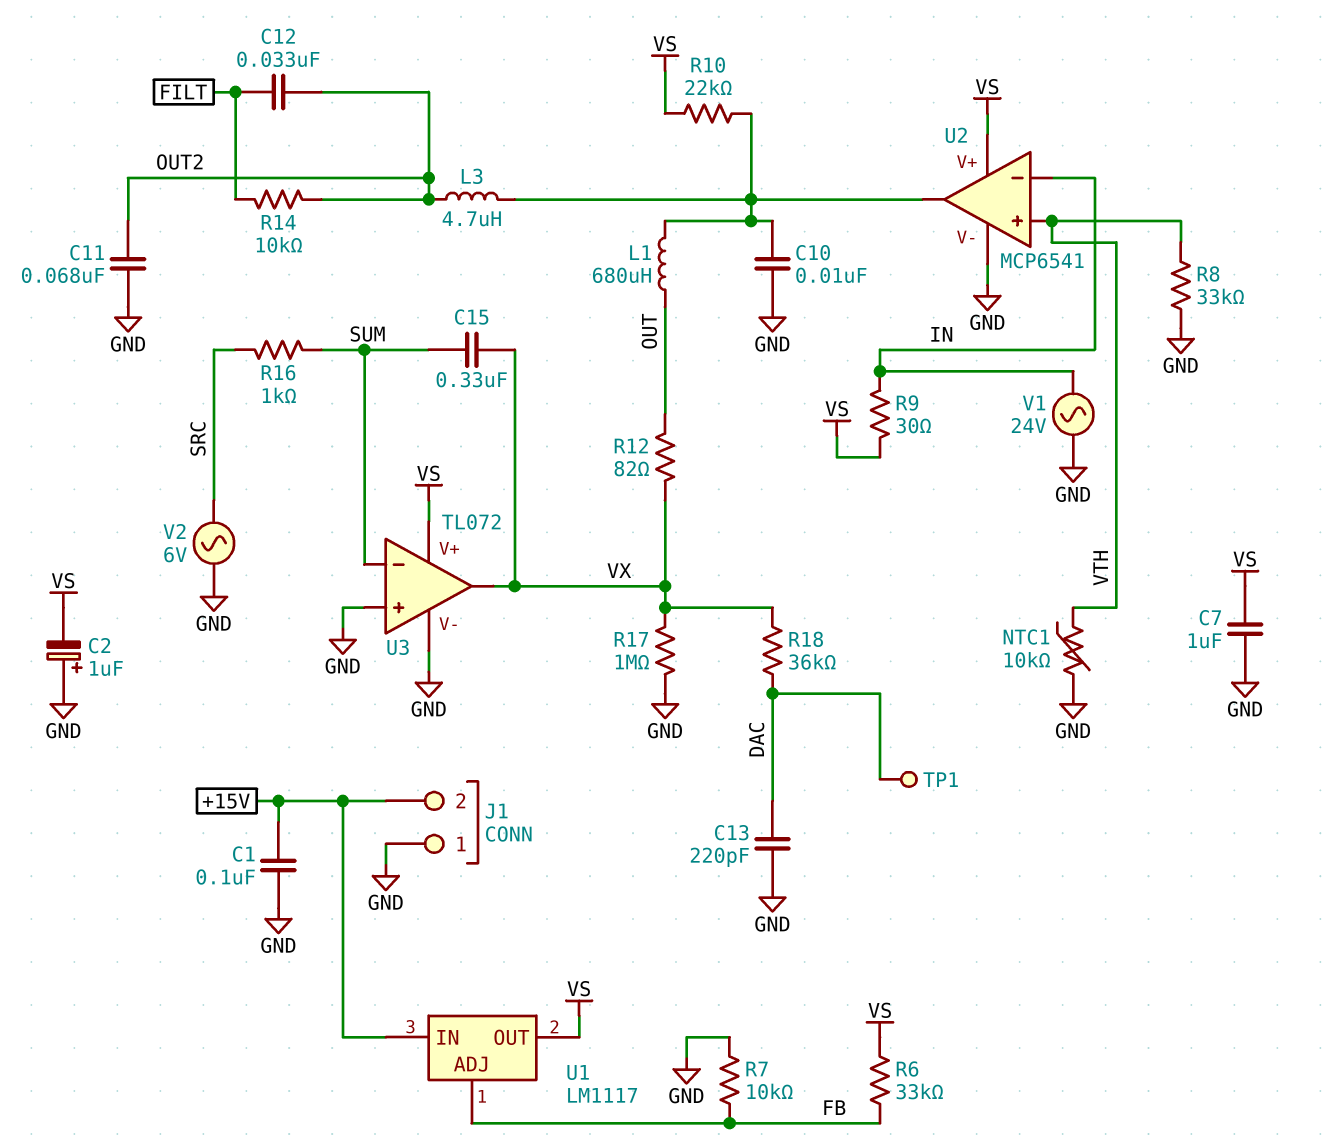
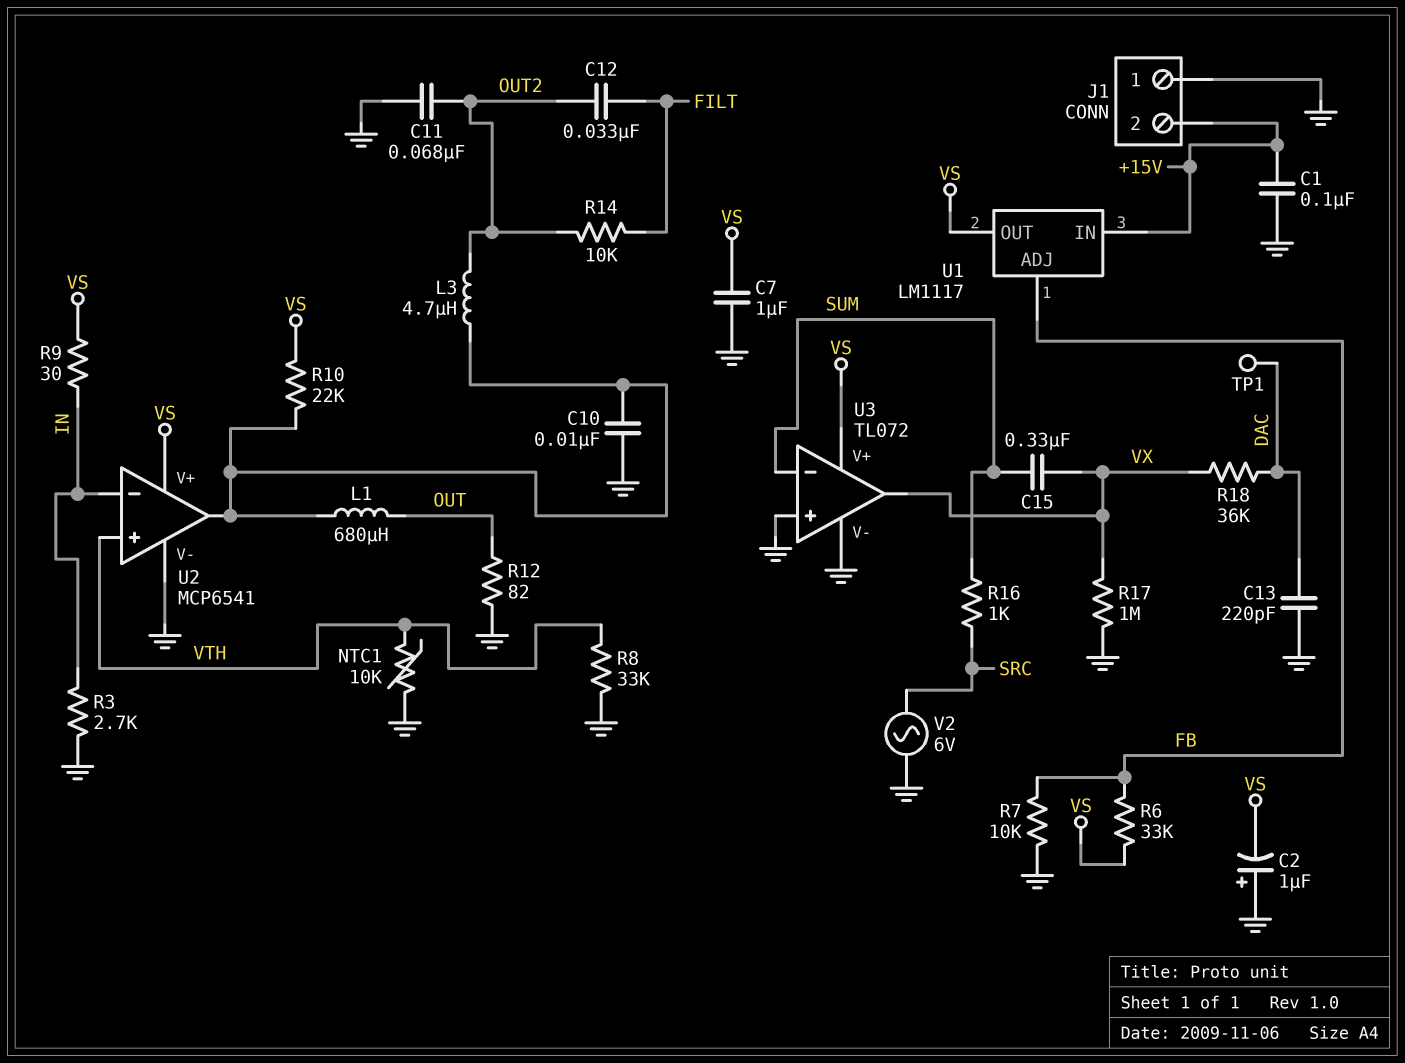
R3: none -> 2.7k (GND, IN)
R12: 82 (OUT, VX) -> 82 (GND, OUT)
V1: AC 24V (GND, IN) -> none

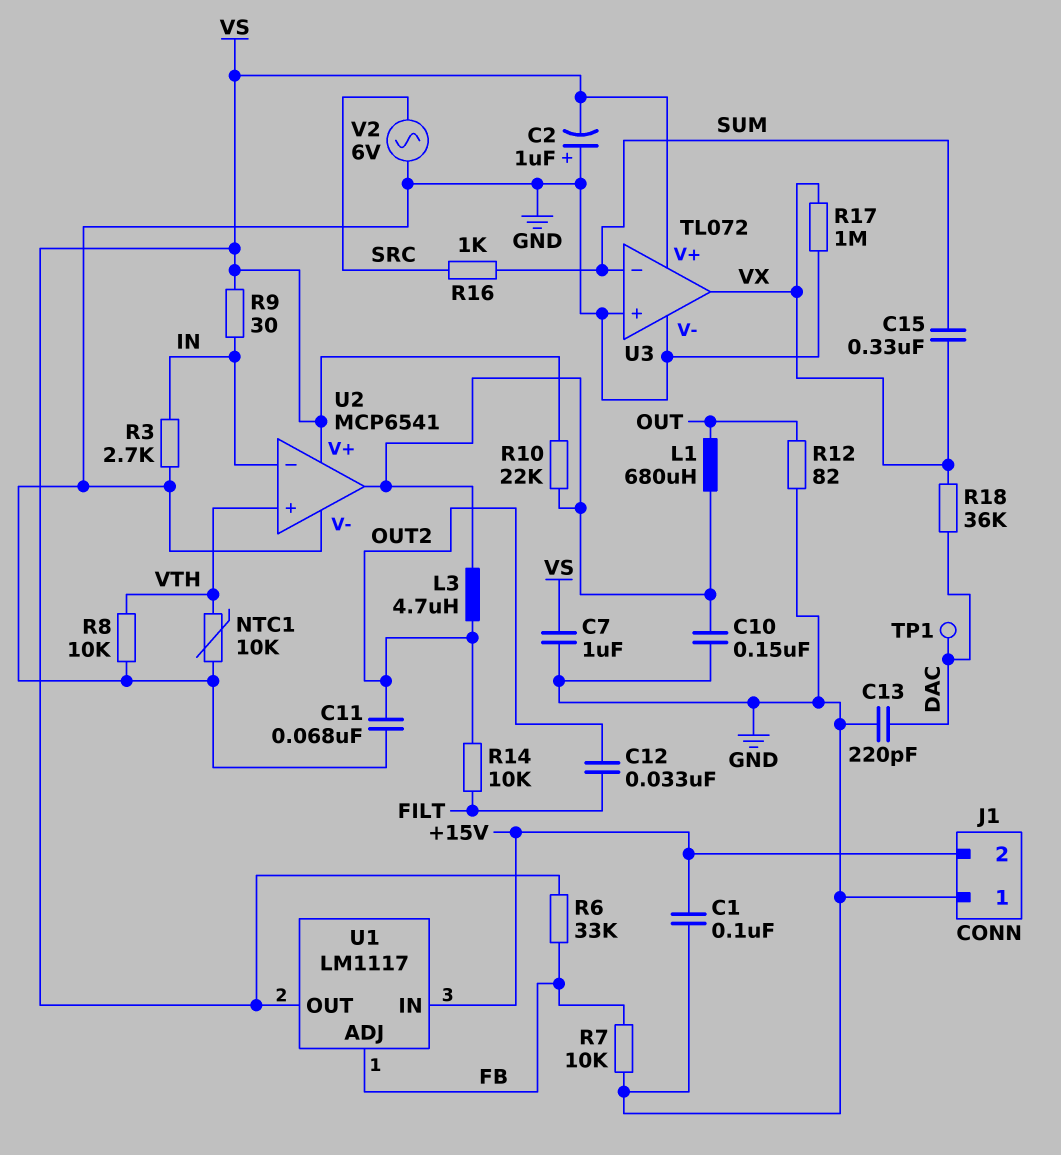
C10: 10nF (GND, U2/out) -> 150nF (GND, U2/out)
R8: 33k (GND, VTH) -> 10k (GND, VTH)

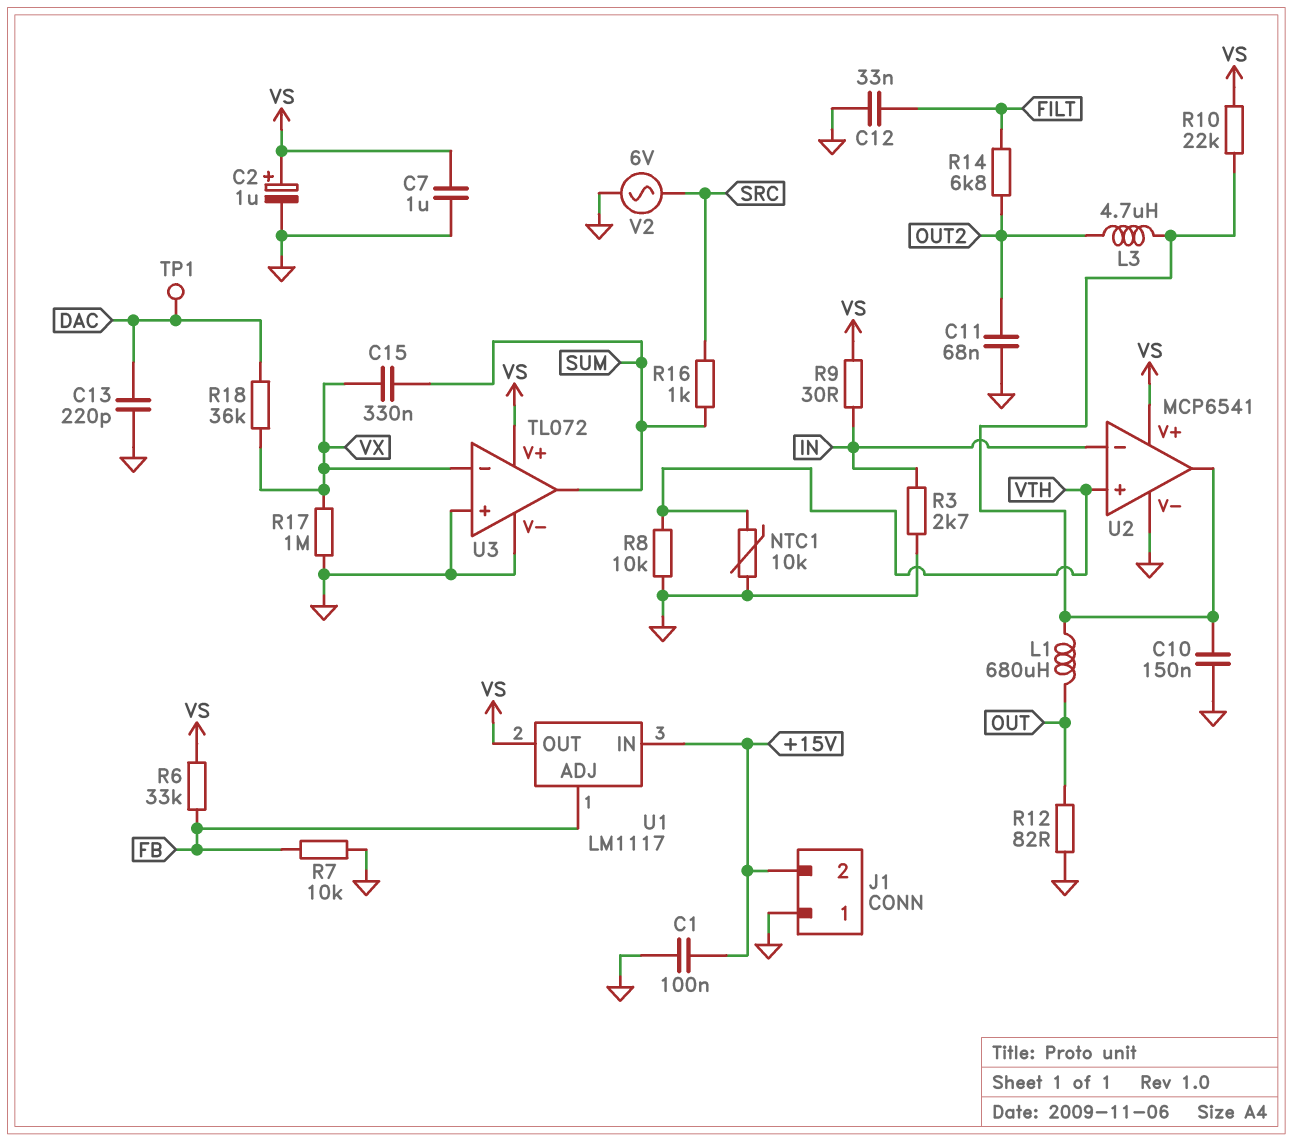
C2: 1uF (plus GND, minus VS) -> 1uF (plus VS, minus GND)
C12: 33nF (FILT, OUT2) -> 33nF (FILT, GND)
R14: 10k (FILT, OUT2) -> 6.8k (FILT, OUT2)
U3 pin in-: SUM -> VX
U3 pin out: VX -> SUM

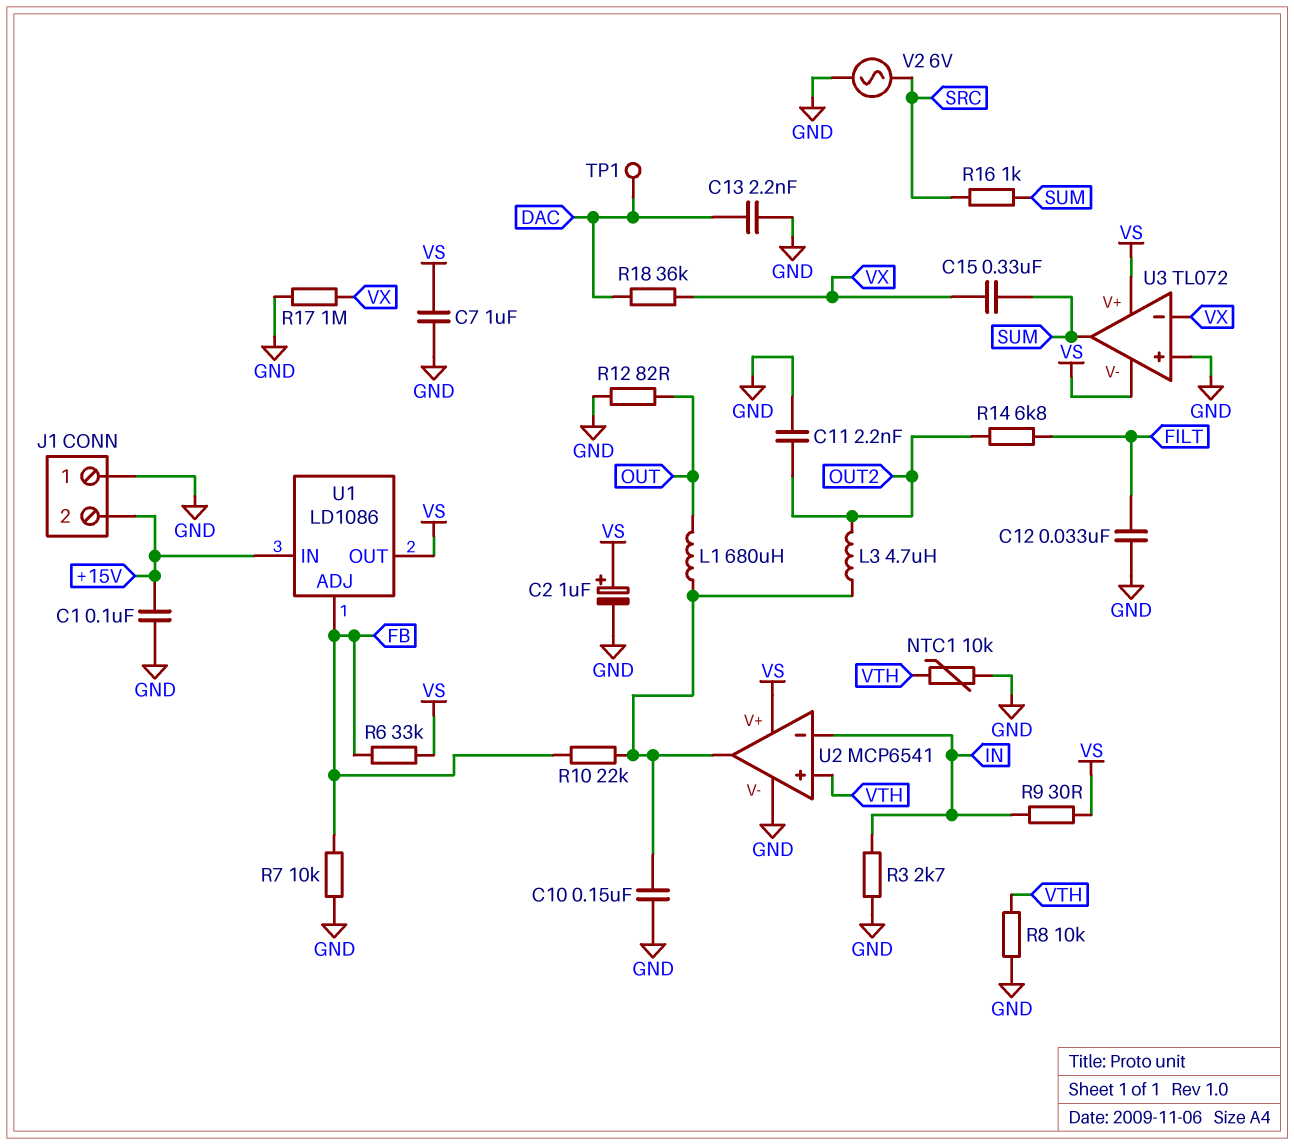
C11: 68nF (GND, OUT2) -> 2.2nF (GND, OUT2)
C13: 220pF (DAC, GND) -> 2.2nF (DAC, GND)
R10: 22k (U2/out, VS) -> 22k (FB, U2/out)
U1: LM1117 -> LD1086
U3 pin V-: GND -> VS

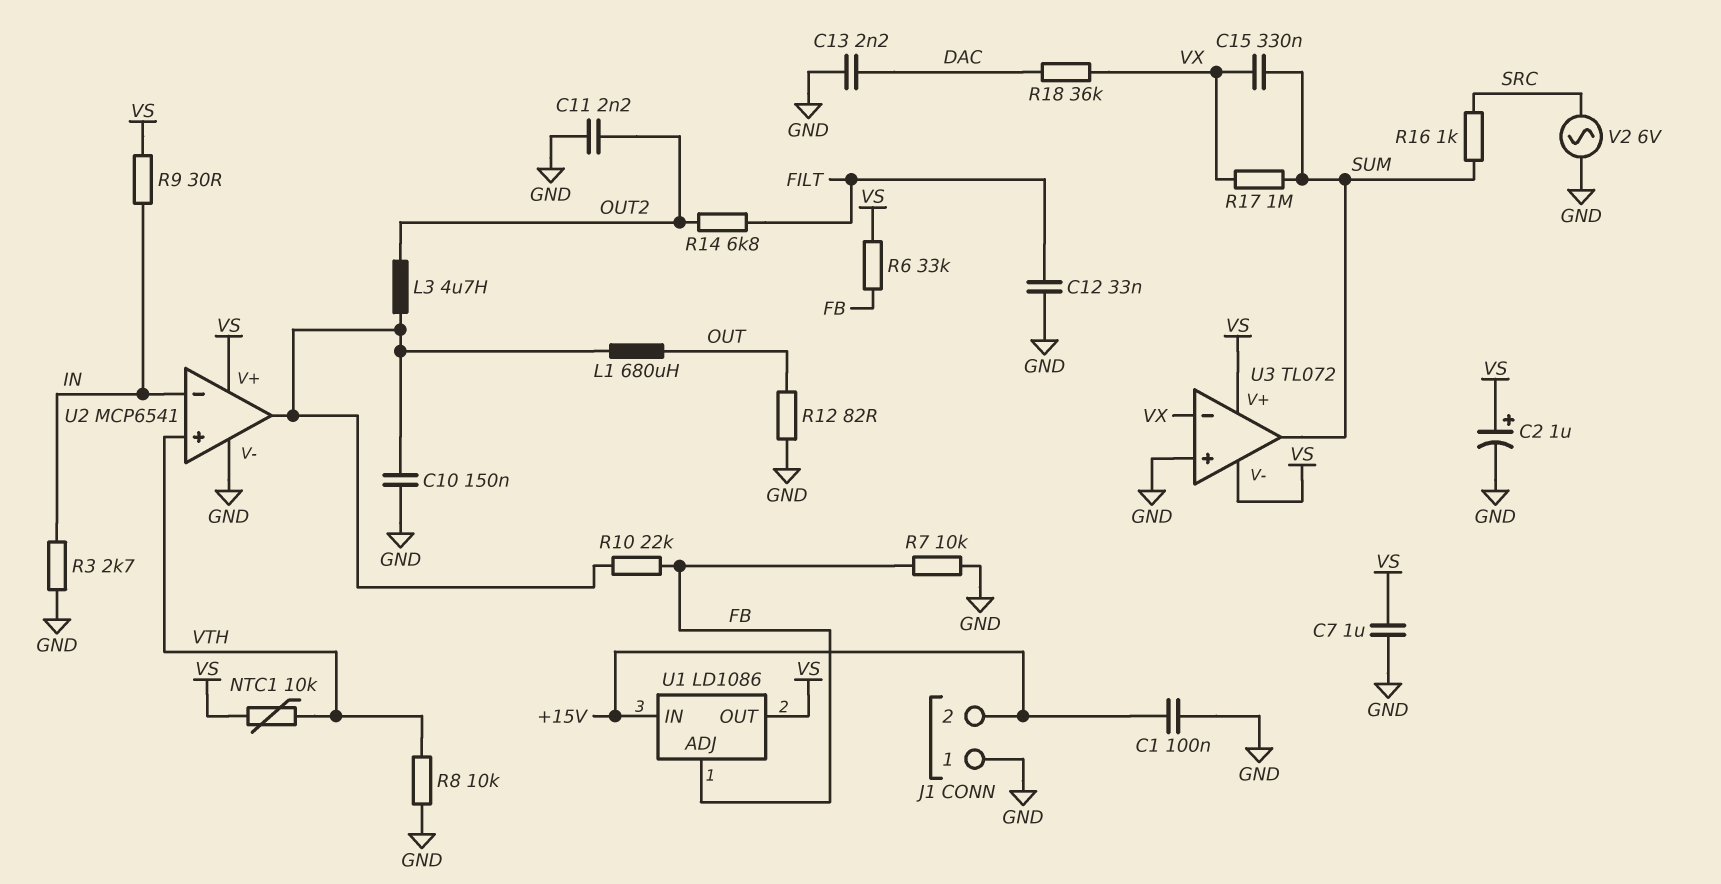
NTC1: 10k (GND, VTH) -> 10k (VS, VTH)
R17: 1M (GND, VX) -> 1M (SUM, VX)
TP1: test point (DAC) -> none

